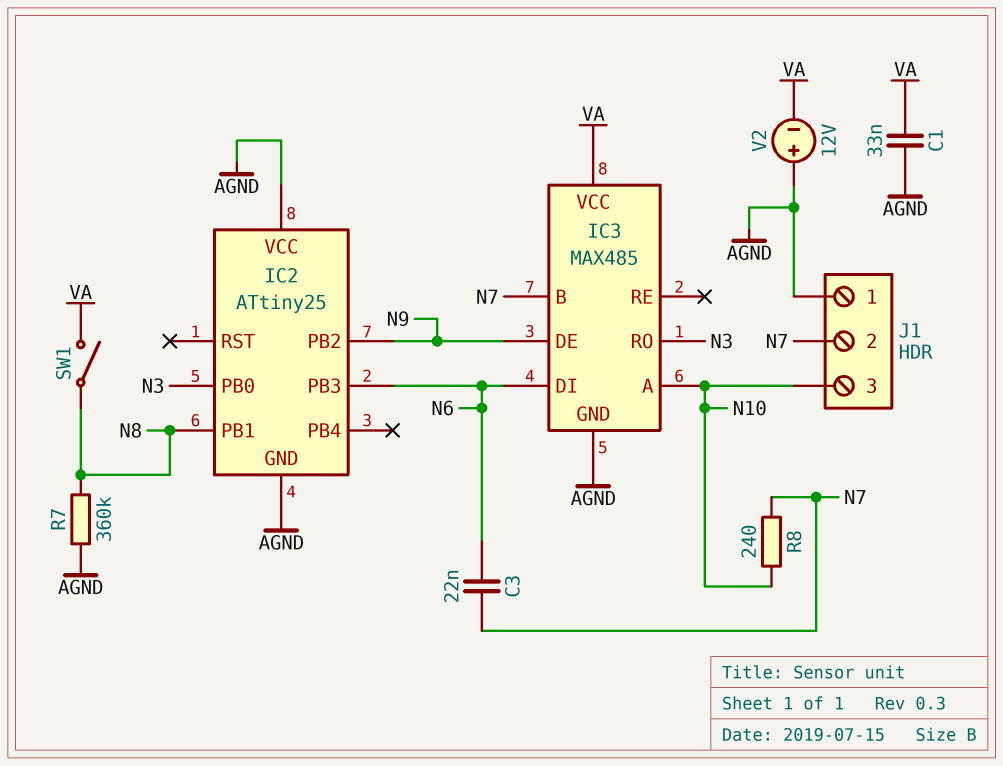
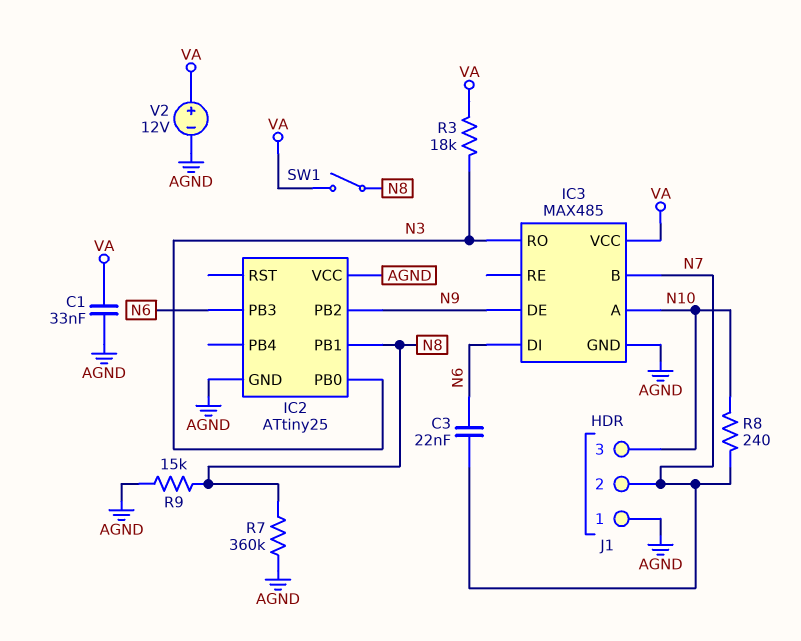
R3: none -> 18k (N3, VA)
R9: none -> 15k (AGND, N8)
V2: 12V (plus AGND, minus VA) -> 12V (plus VA, minus AGND)

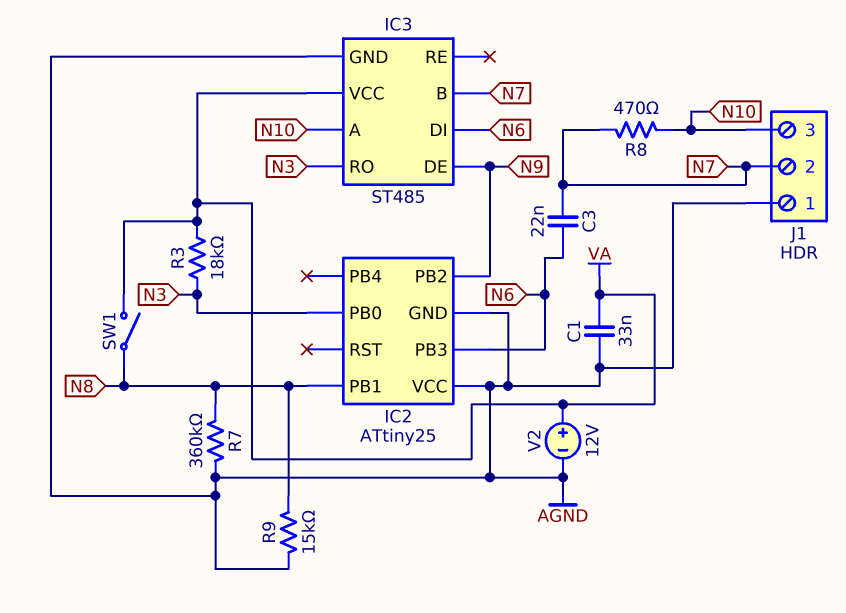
IC3: MAX485 -> ST485
R8: 240 (N7, N10) -> 470 (N7, N10)

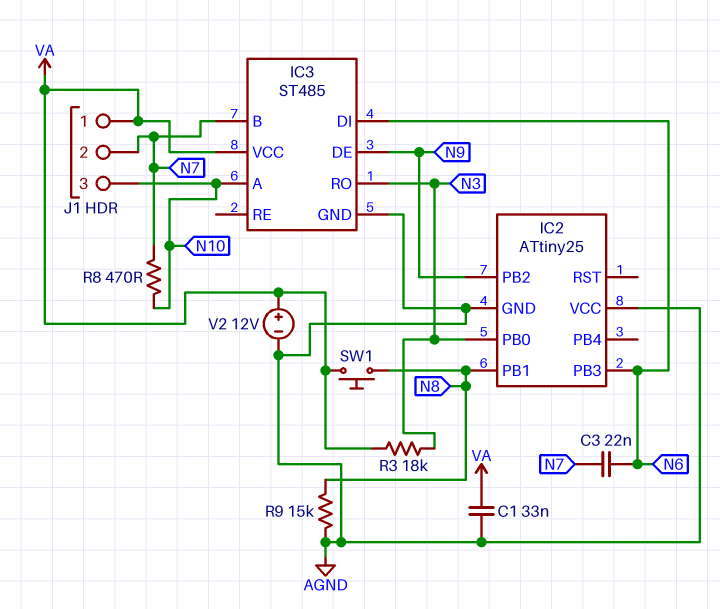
J1 pin 1: AGND -> VA
R7: 360k (AGND, N8) -> none
SW1: switch (N8, VA) -> button (N8, VA)

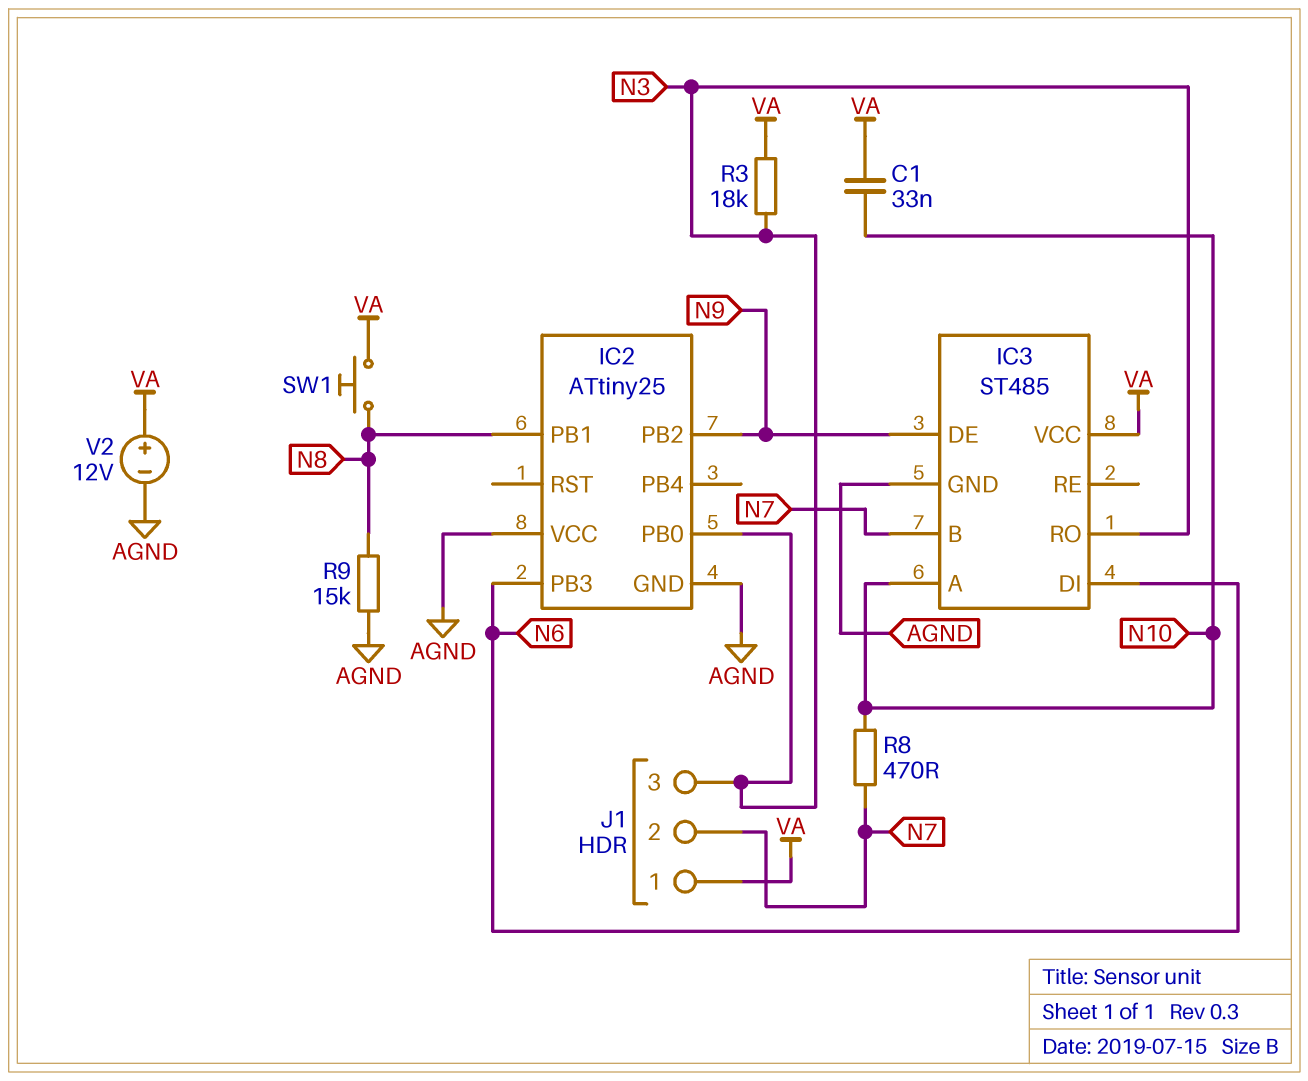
C1: 33nF (AGND, VA) -> 33nF (N10, VA)
C3: 22nF (N6, N7) -> none
J1 pin 3: N10 -> N3

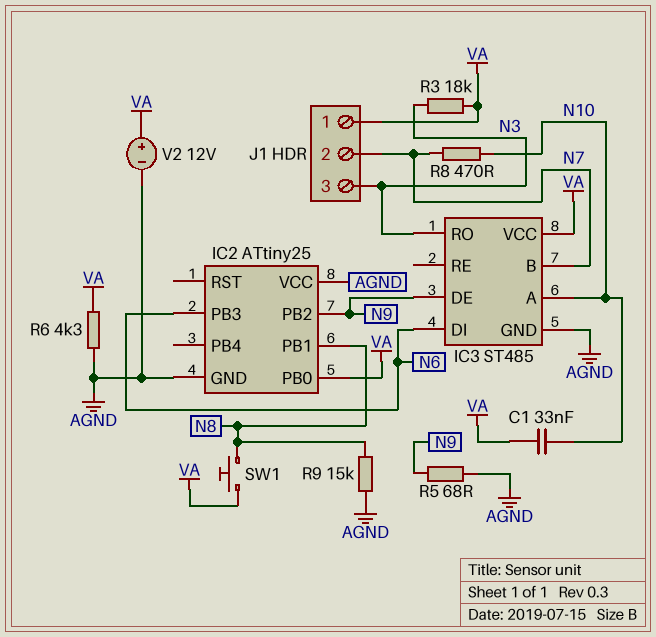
IC2 pin PB0: N3 -> VA
R5: none -> 68 (AGND, N9)
R6: none -> 4.3k (AGND, VA)

